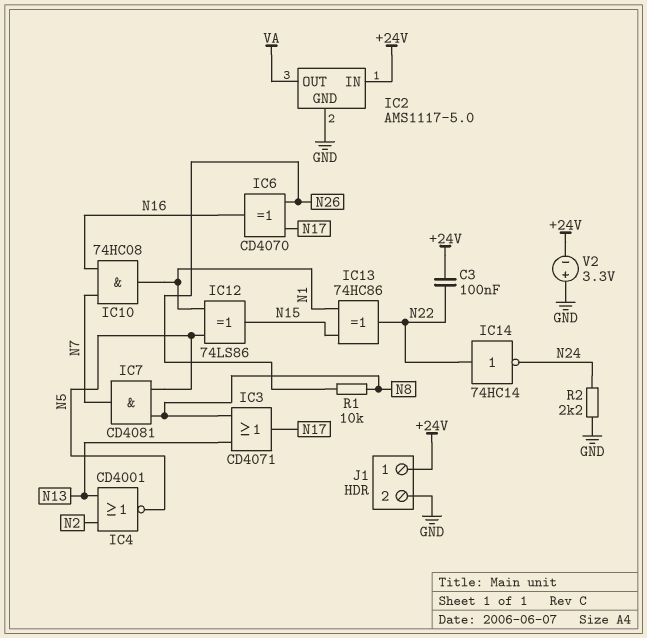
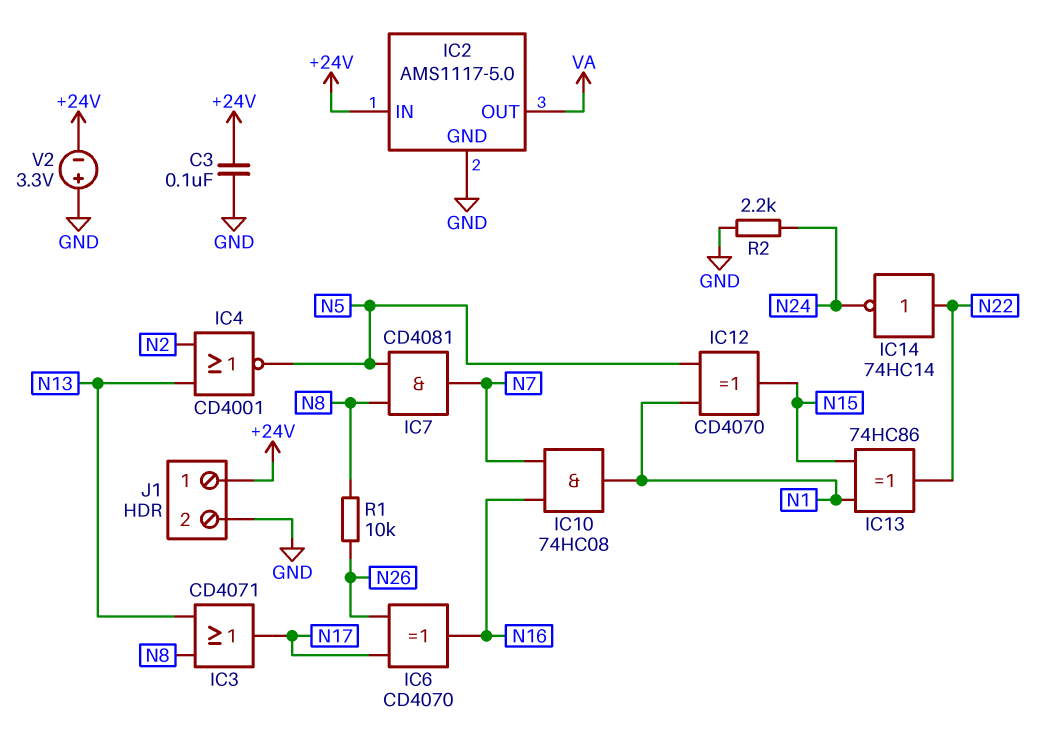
C3: 100nF (+24V, N22) -> 100nF (+24V, GND)
IC12: XOR 74LS86 (in N1, in N5, out N15) -> XOR CD4070 (in N1, in N5, out N15)

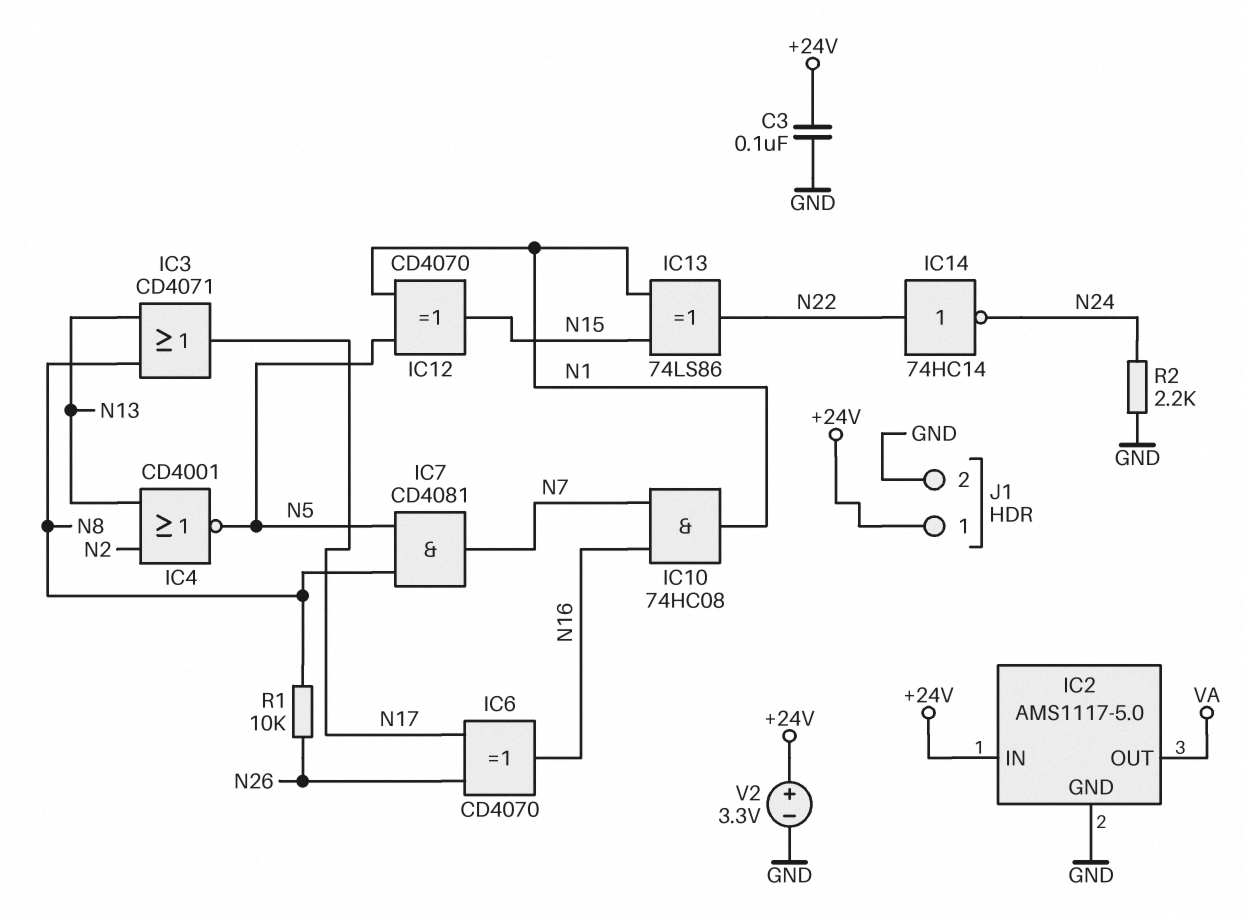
IC13: XOR 74HC86 (in N1, in N15, out N22) -> XOR 74LS86 (in N1, in N15, out N22)
V2: 3.3V (plus GND, minus +24V) -> 3.3V (plus +24V, minus GND)

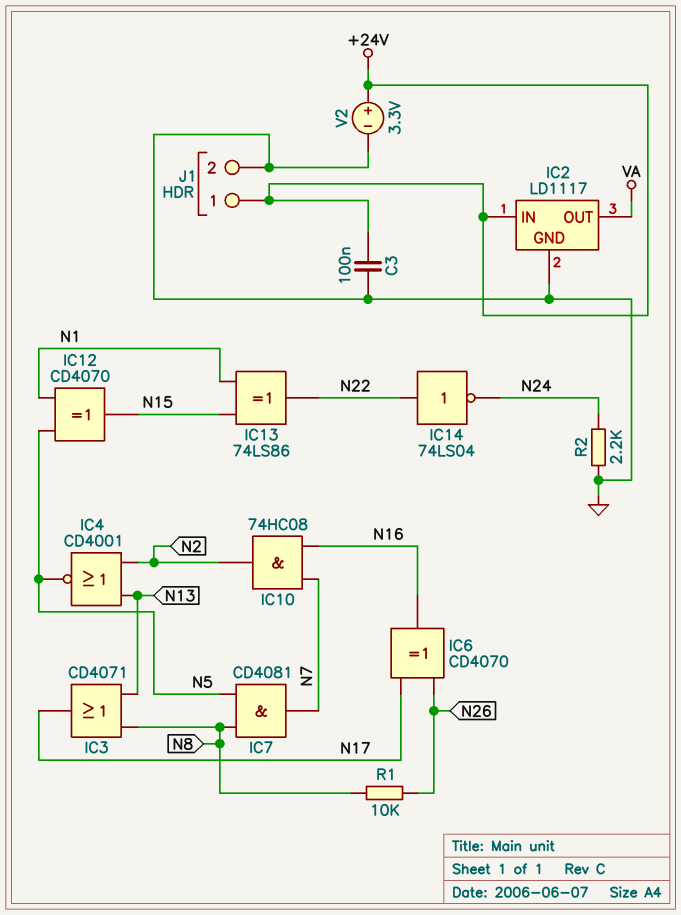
IC2: AMS1117-5.0 -> LD1117
IC10: AND 74HC08 (in N7, in N16, out N1) -> AND 74HC08 (in N7, in N16, out N2)
IC14: NOT 74HC14 (in N22, out N24) -> NOT 74LS04 (in N22, out N24)

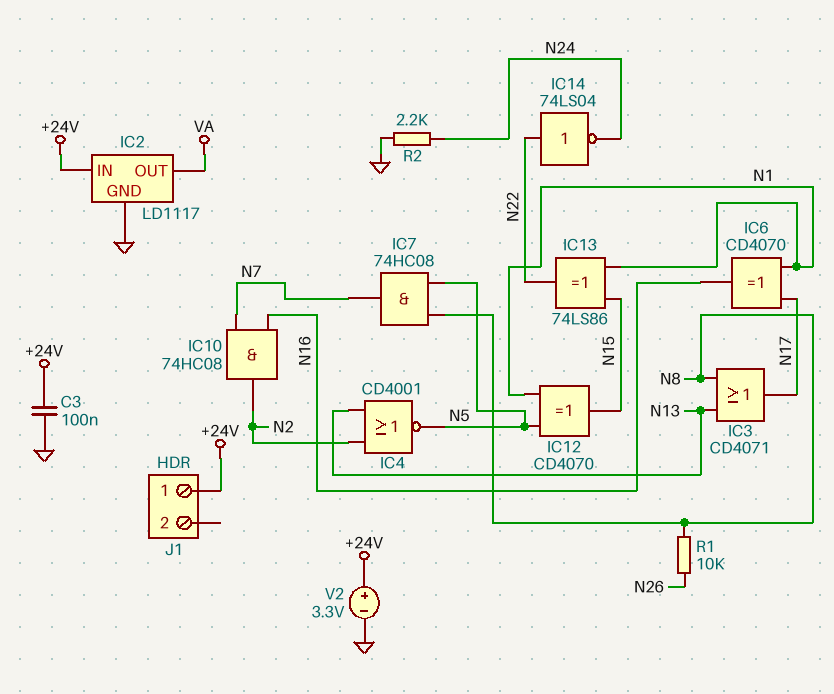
IC6: XOR CD4070 (in N17, in N26, out N16) -> XOR CD4070 (in N1, in N17, out N16)
IC7: AND CD4081 (in N5, in N8, out N7) -> AND 74HC08 (in N5, in N8, out N7)
J1 pin 2: GND -> none

